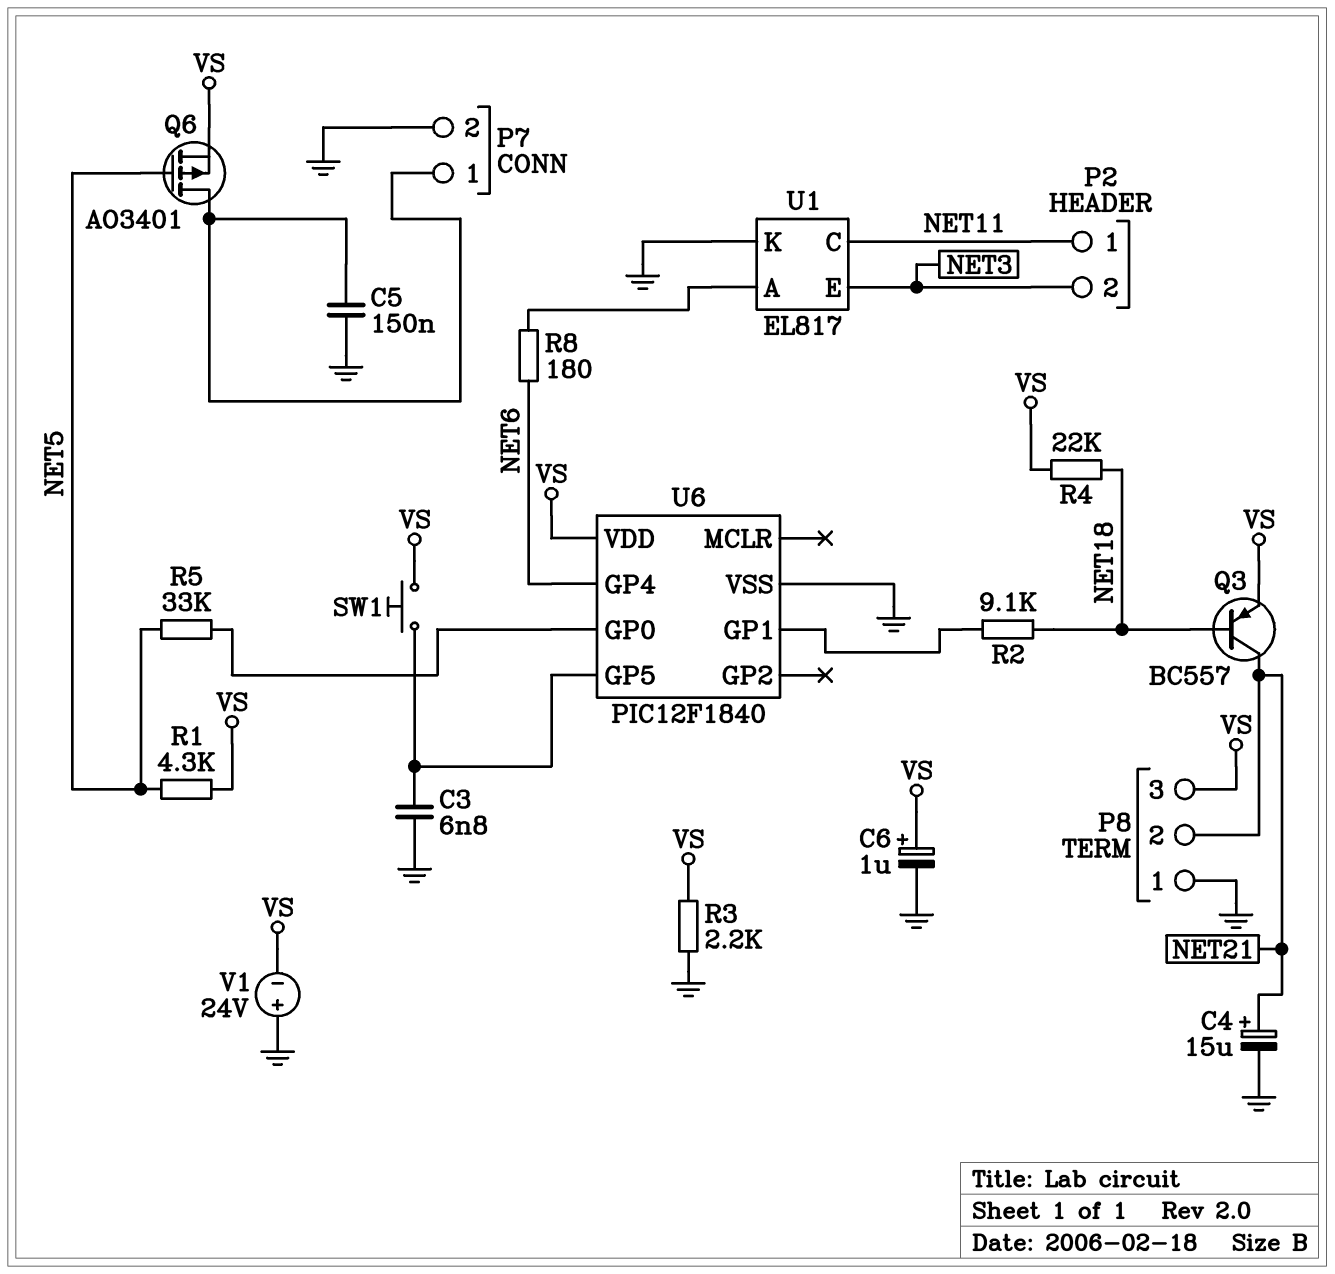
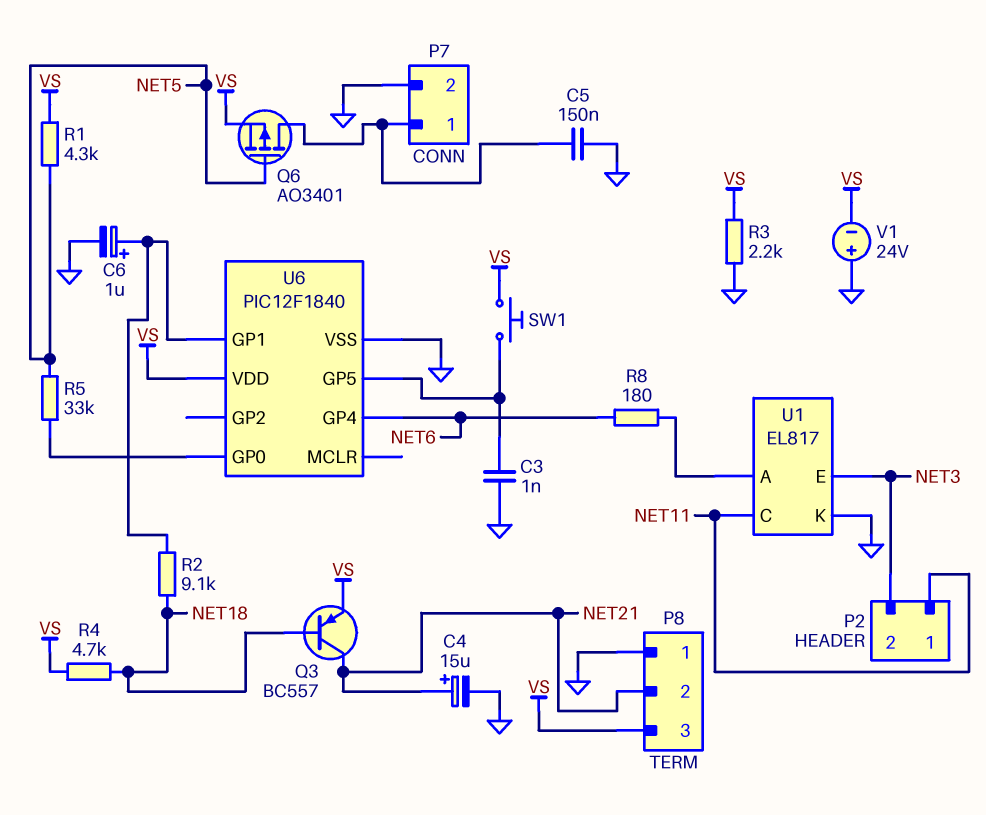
C3: 6.8nF (GND, U6/GP5) -> 1nF (GND, U6/GP5)
C6: 1uF (plus VS, minus GND) -> 1uF (plus U6/GP1, minus GND)
R4: 22k (NET18, VS) -> 4.7k (NET18, VS)

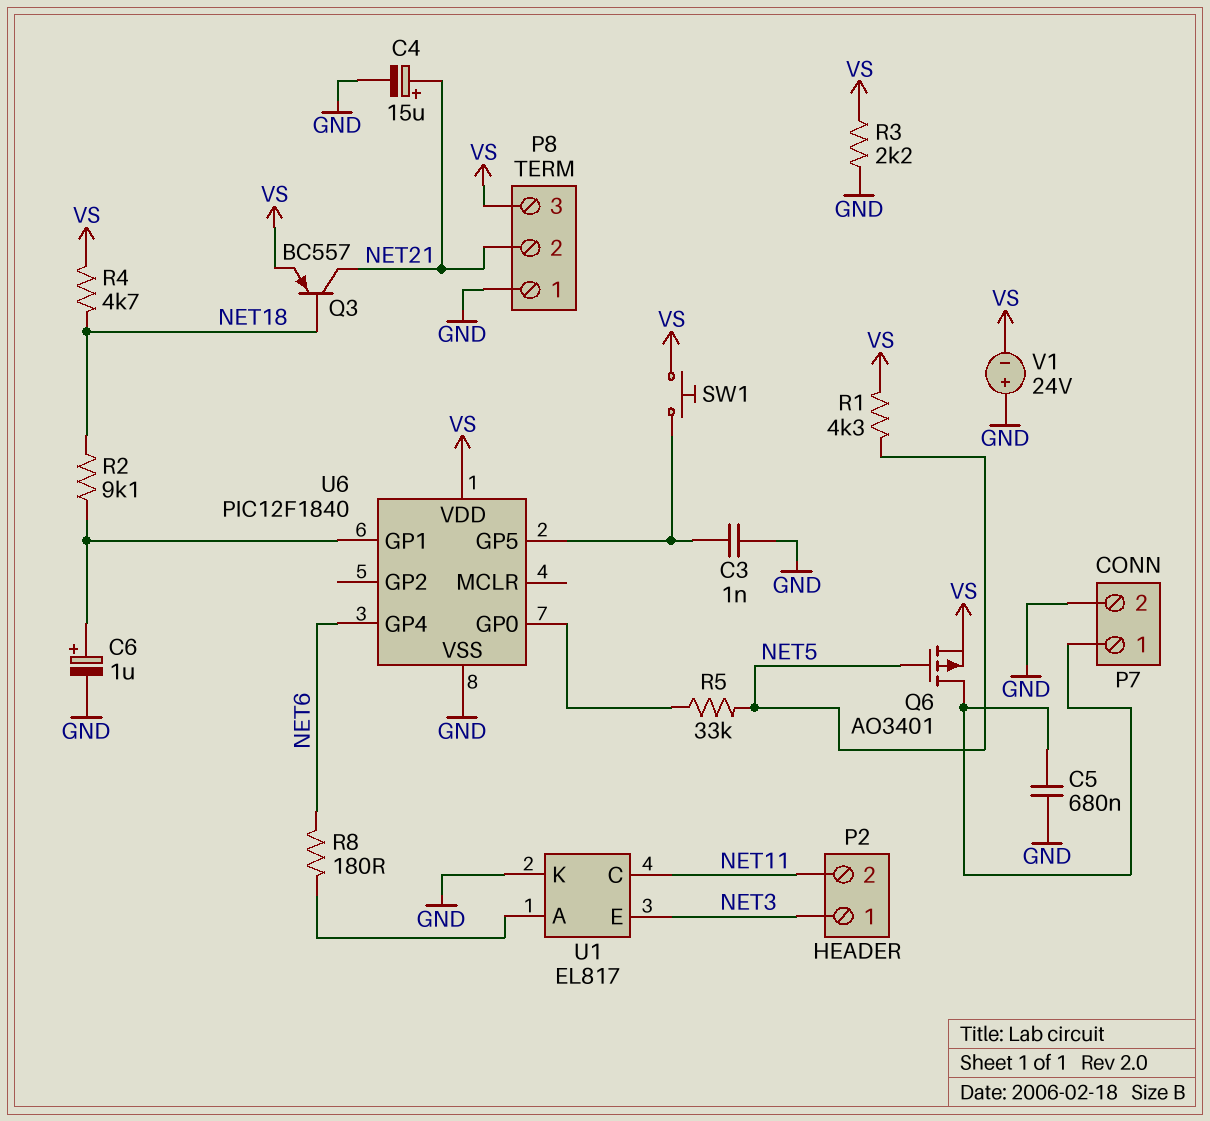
C5: 150nF (GND, P7/1) -> 680nF (GND, P7/1)
P2 pin 1: NET11 -> NET3
P2 pin 2: NET3 -> NET11

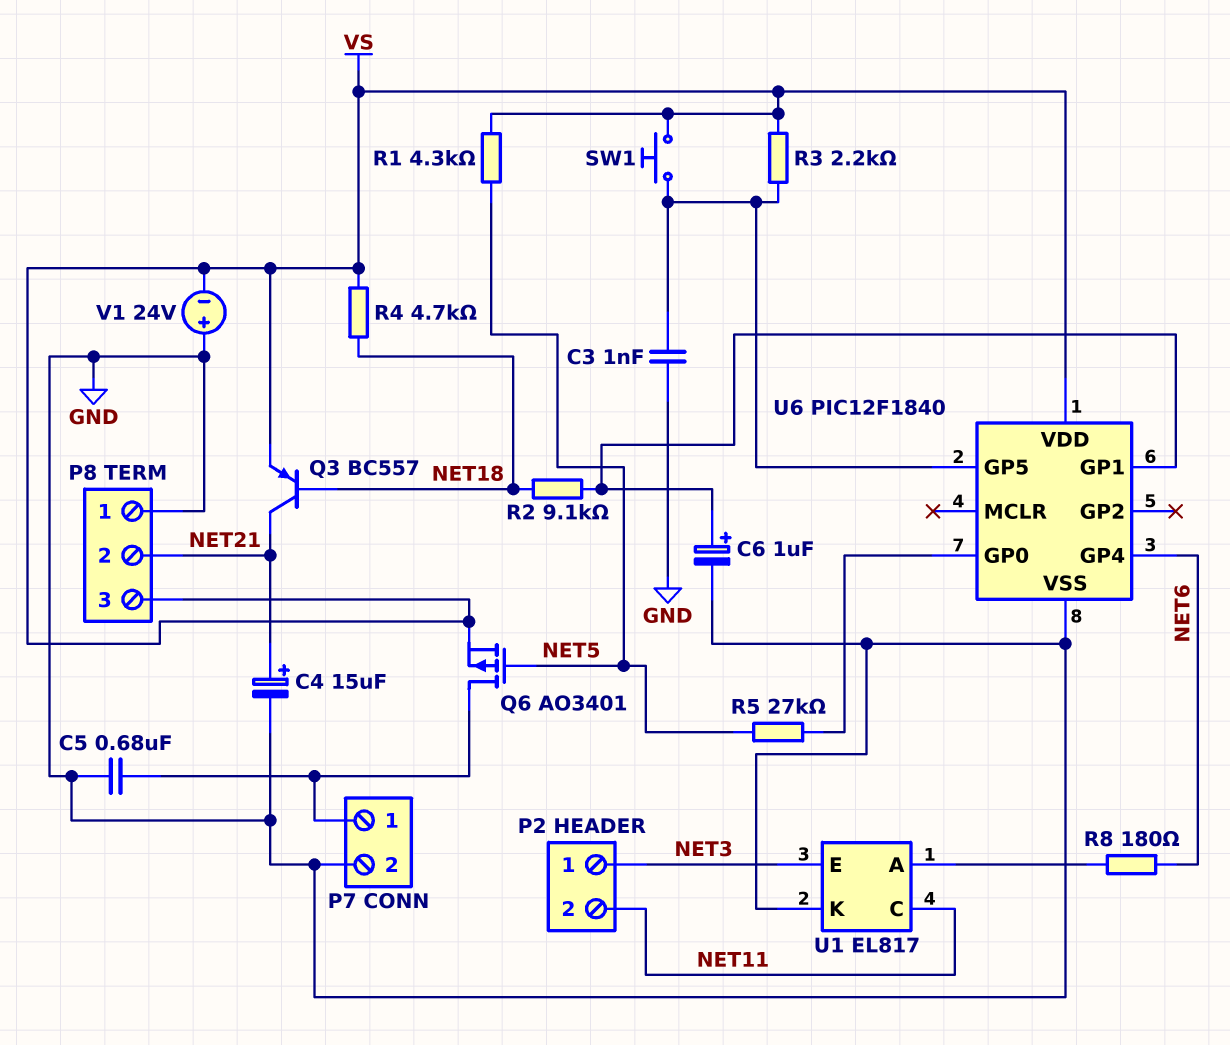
R3: 2.2k (GND, VS) -> 2.2k (U6/GP5, VS)
R5: 33k (NET5, U6/GP0) -> 27k (NET5, U6/GP0)

